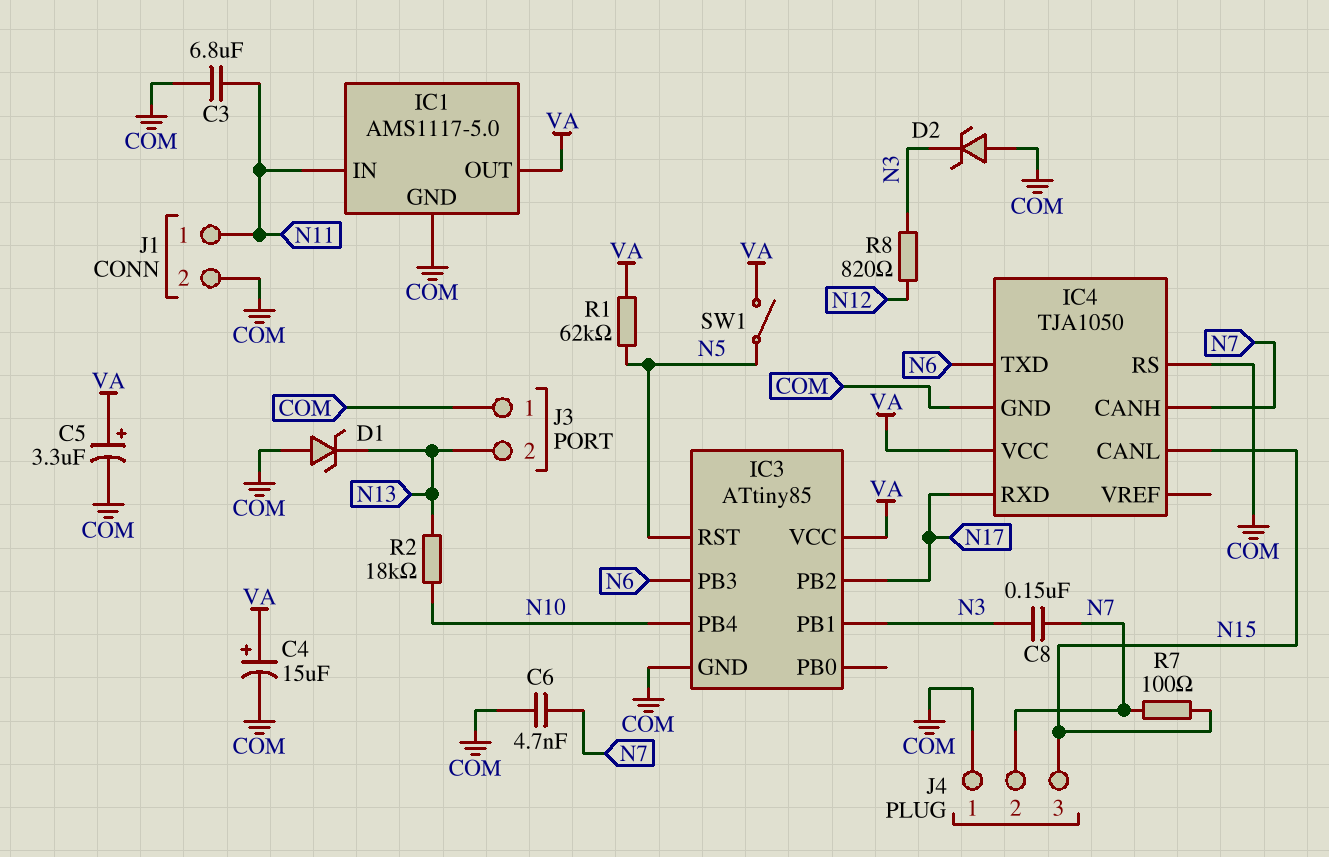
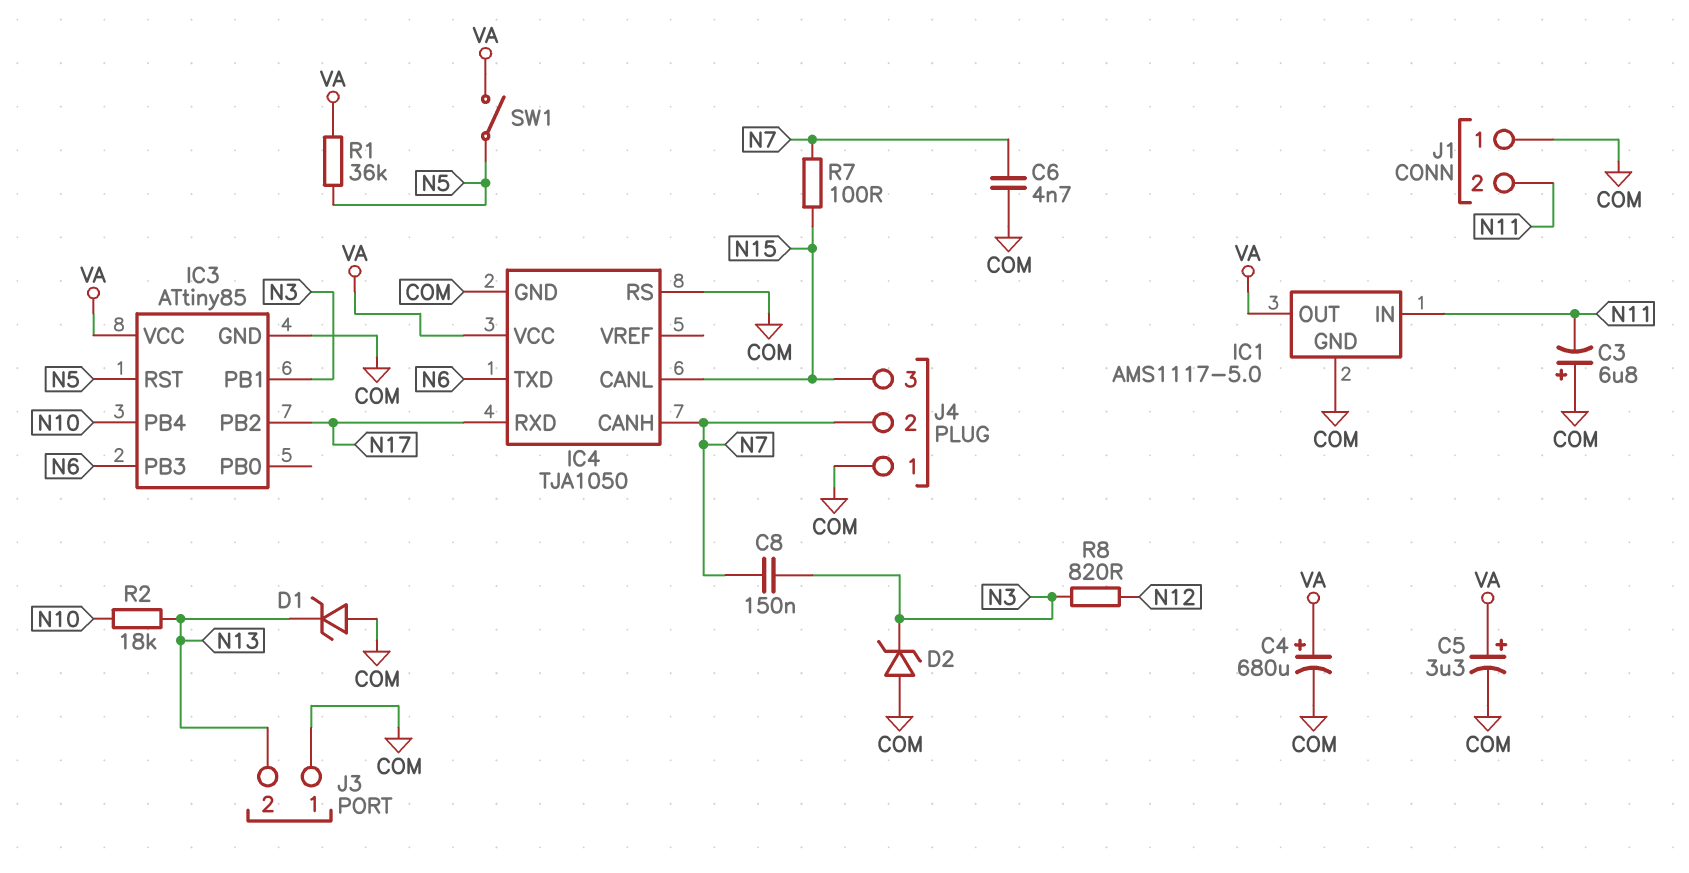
C3: 6.8uF (COM, N11) -> 6.8uF (plus COM, minus N11)
C4: 15uF (plus VA, minus COM) -> 680uF (plus VA, minus COM)
J1 pin 1: N11 -> COM
J1 pin 2: COM -> N11
R1: 62k (N5, VA) -> 36k (N5, VA)

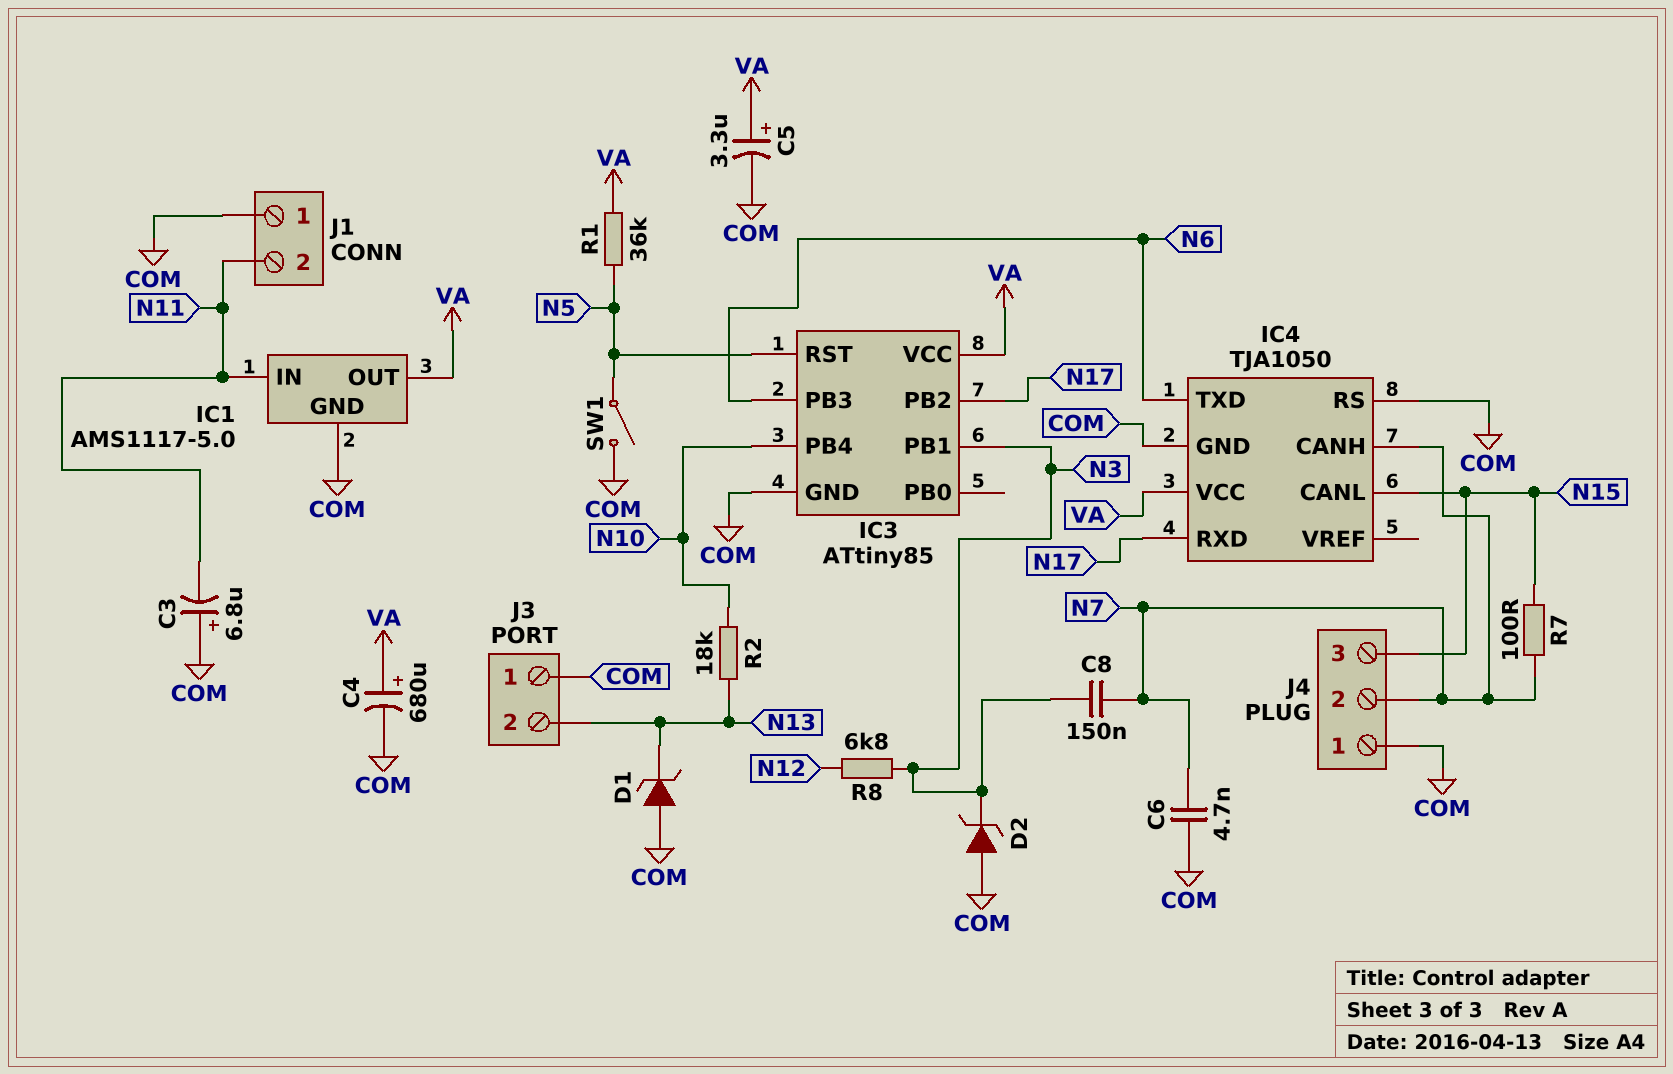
R8: 820 (N3, N12) -> 6.8k (N3, N12)
SW1: switch (N5, VA) -> switch (COM, N5)

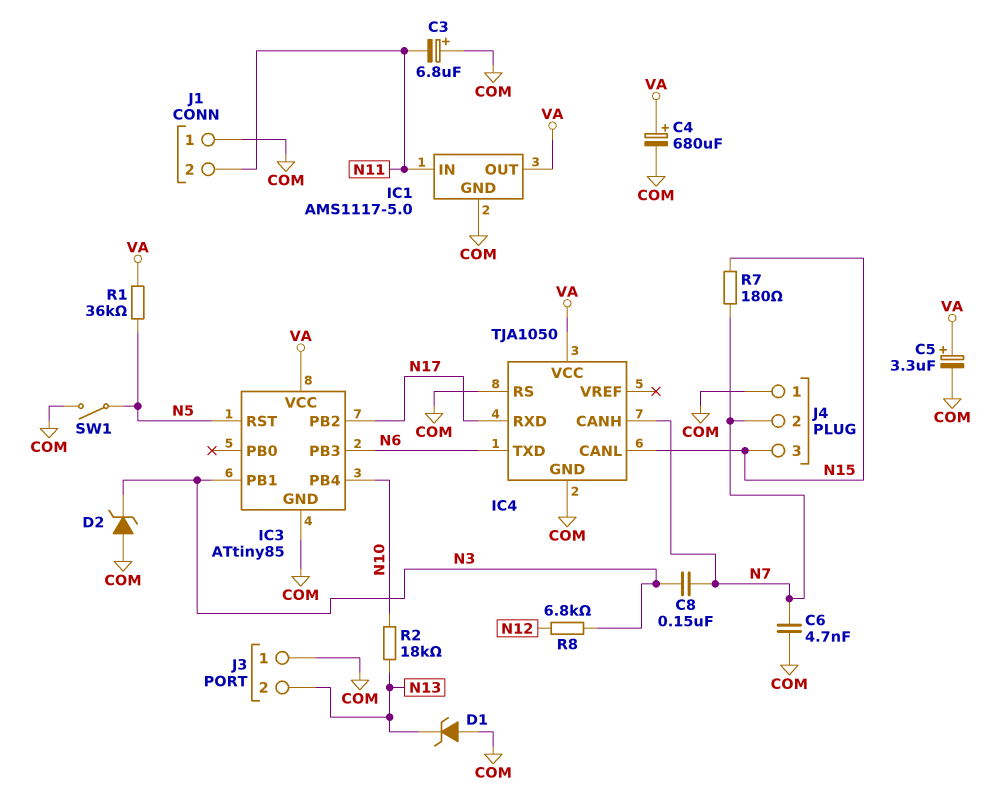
R7: 100 (N7, N15) -> 180 (N7, N15)

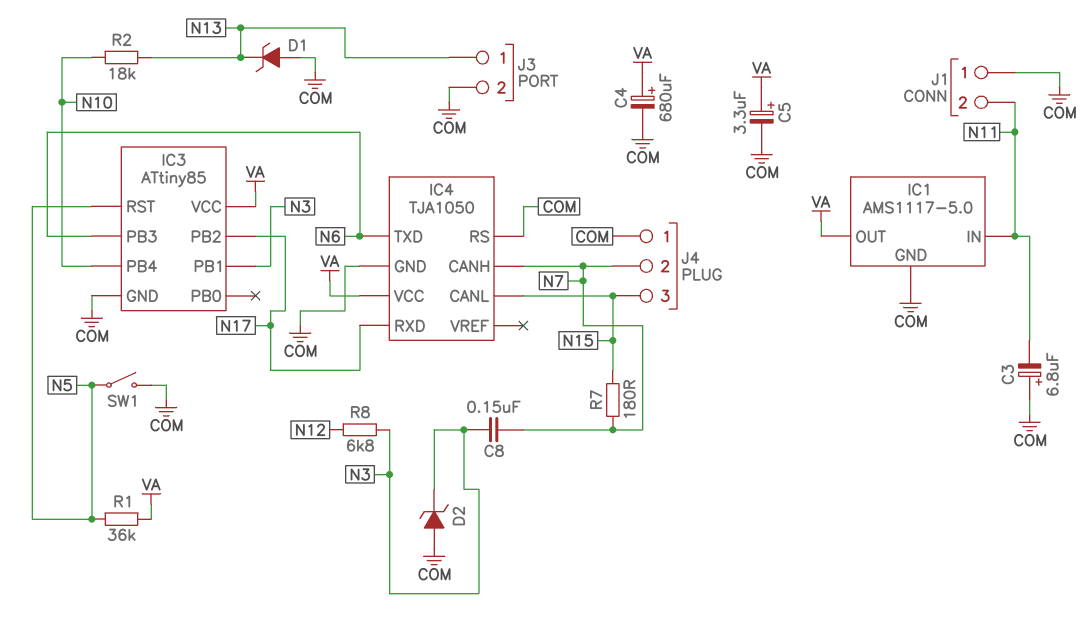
C6: 4.7nF (COM, N7) -> none
J3 pin 1: COM -> N13
J3 pin 2: N13 -> COM

